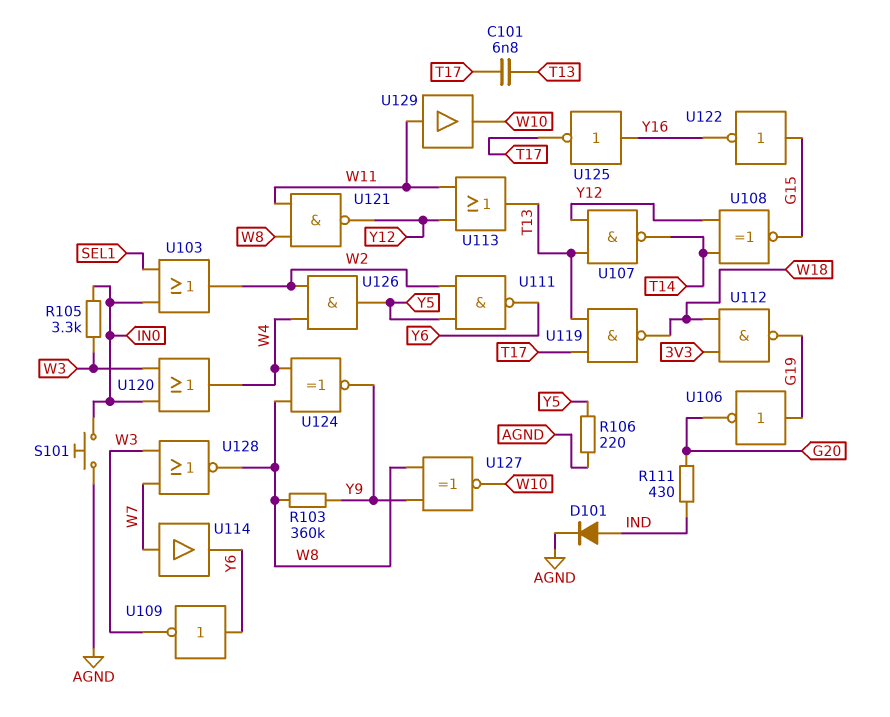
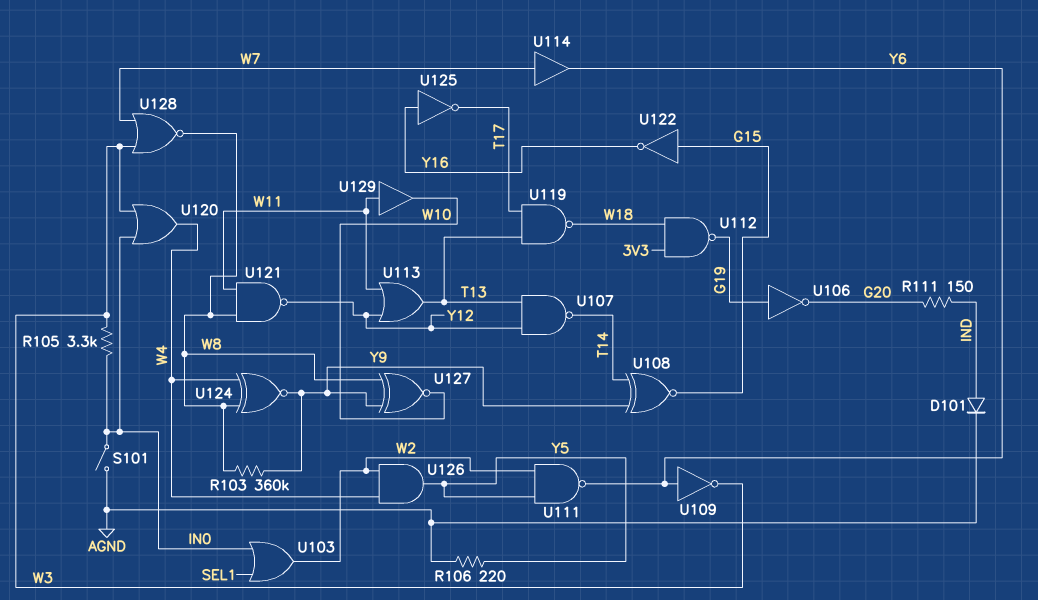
C101: 6.8nF (T13, T17) -> none
R111: 430 (G20, IND) -> 150 (G20, IND)
S101: button (AGND, IN0) -> switch (AGND, IN0)
U108: XNOR (in T14, in Y12, out G15) -> XNOR (in T14, in Y9, out G15)

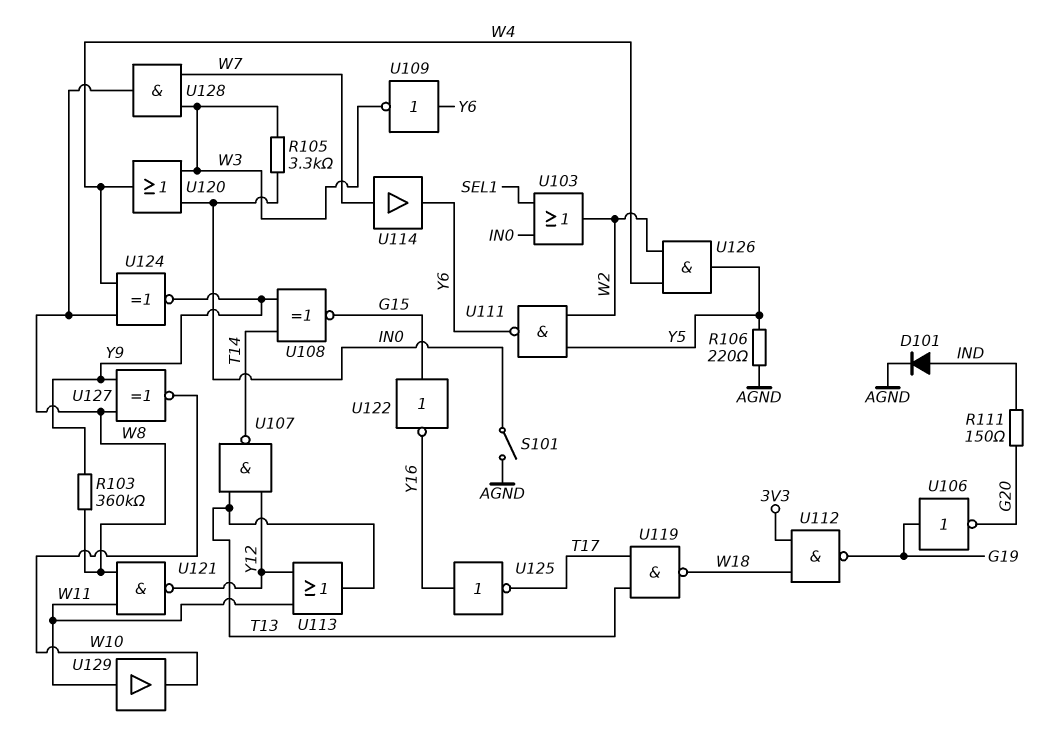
U128: NOR (in W3, in W7, out W8) -> AND (in W3, in W7, out W8)

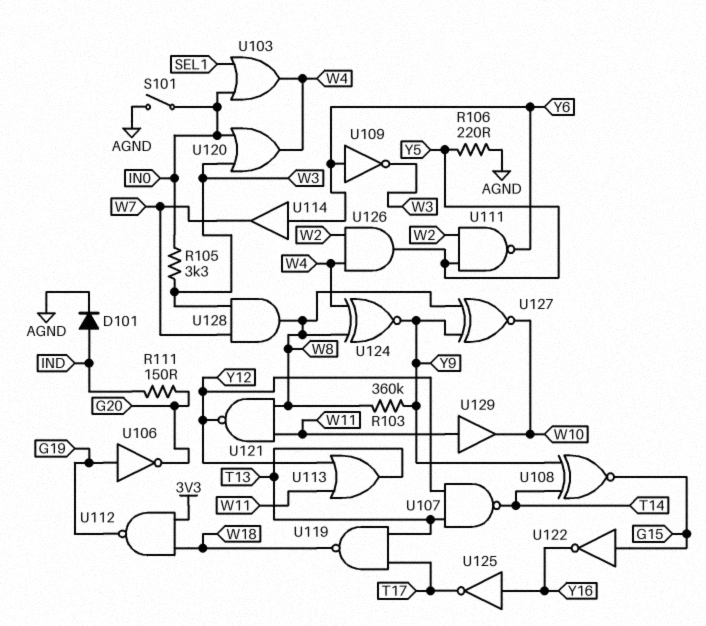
U103: OR (in IN0, in SEL1, out W2) -> OR (in IN0, in SEL1, out W4)
U114: buffer (in W7, out Y6) -> buffer (in Y6, out W7)

